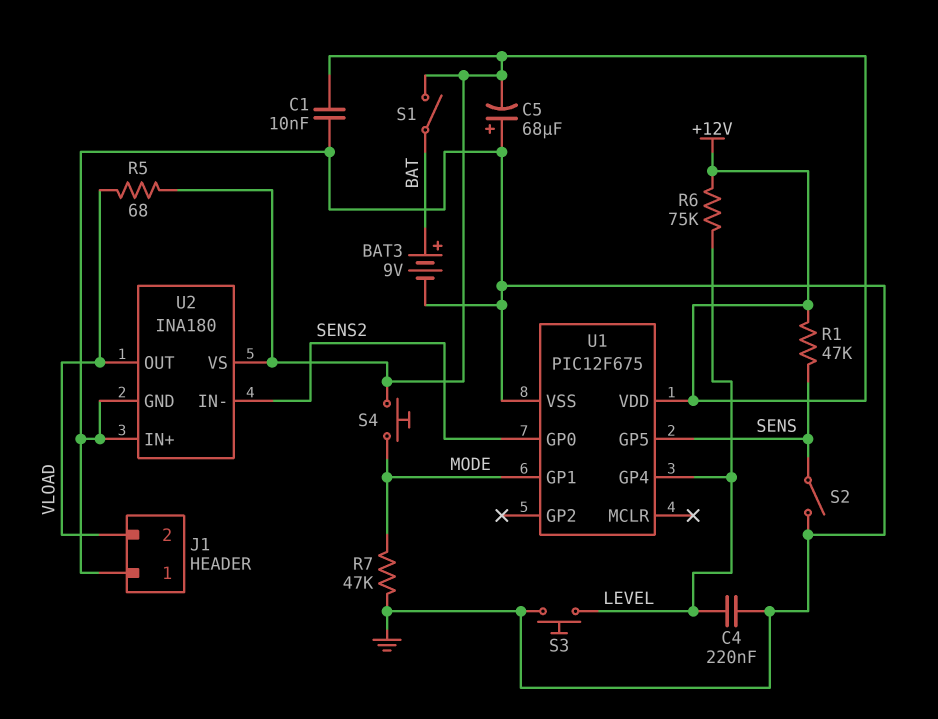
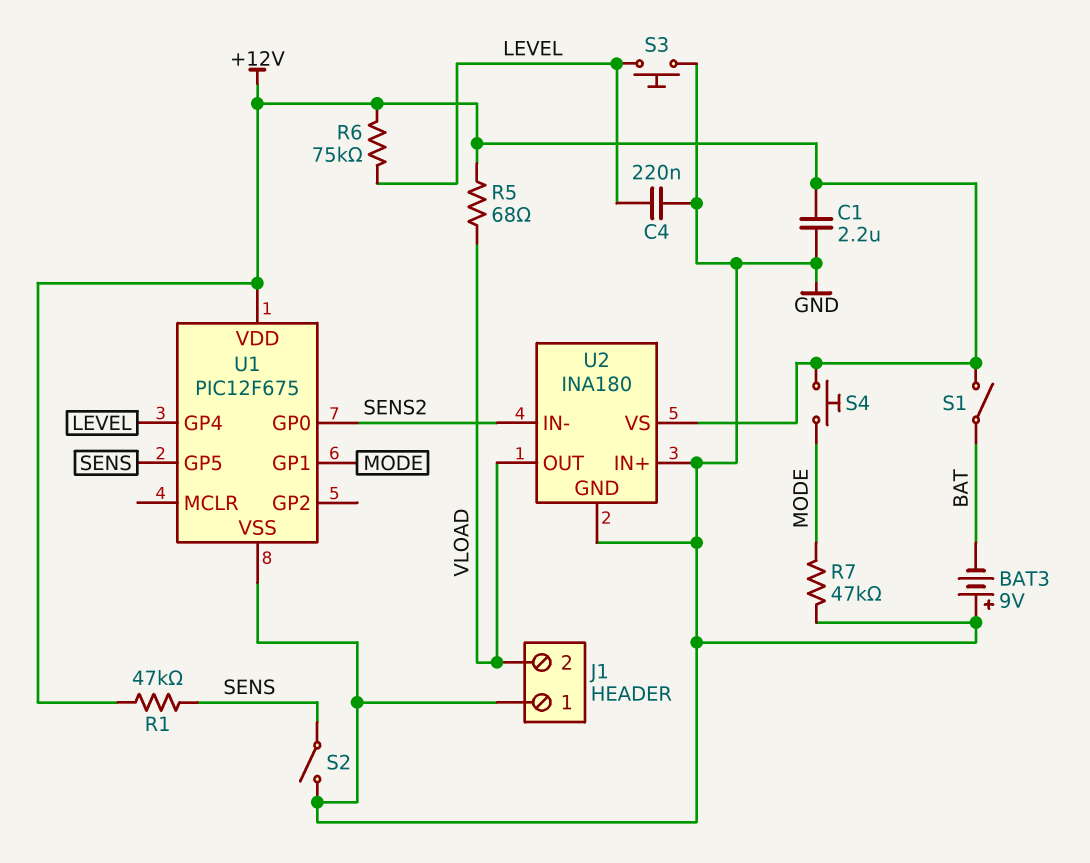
BAT3: 9V (plus BAT, minus GND) -> 9V (plus GND, minus BAT)
C1: 10nF (+12V, GND) -> 2.2uF (+12V, GND)
C5: 68uF (plus GND, minus +12V) -> none

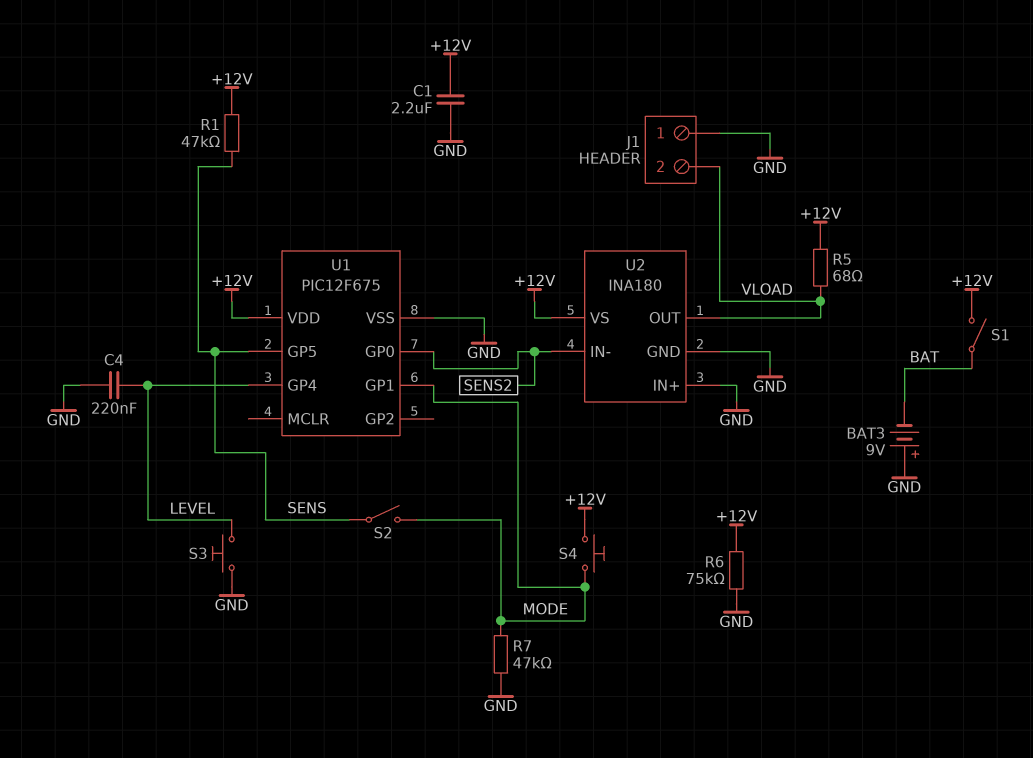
R6: 75k (+12V, LEVEL) -> 75k (+12V, GND)
S2: switch (GND, SENS) -> switch (MODE, SENS)

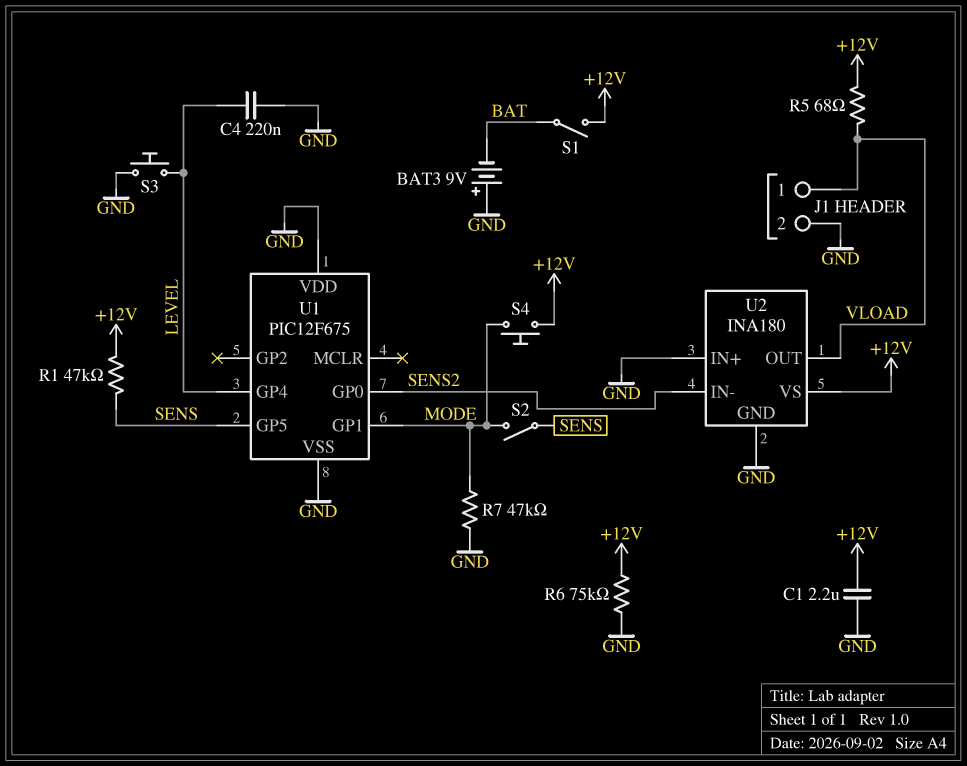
J1 pin 1: GND -> VLOAD
J1 pin 2: VLOAD -> GND
U1 pin VDD: +12V -> GND

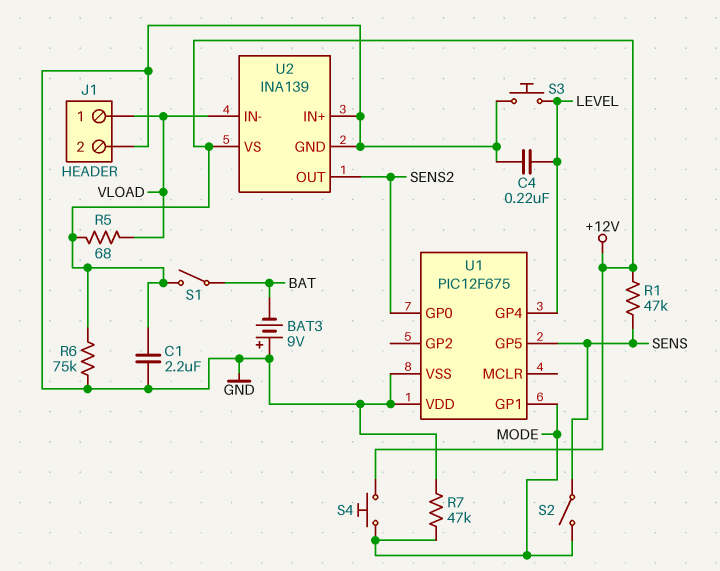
U2: INA180 -> INA139
U2 pin IN-: SENS2 -> VLOAD
U2 pin OUT: VLOAD -> SENS2

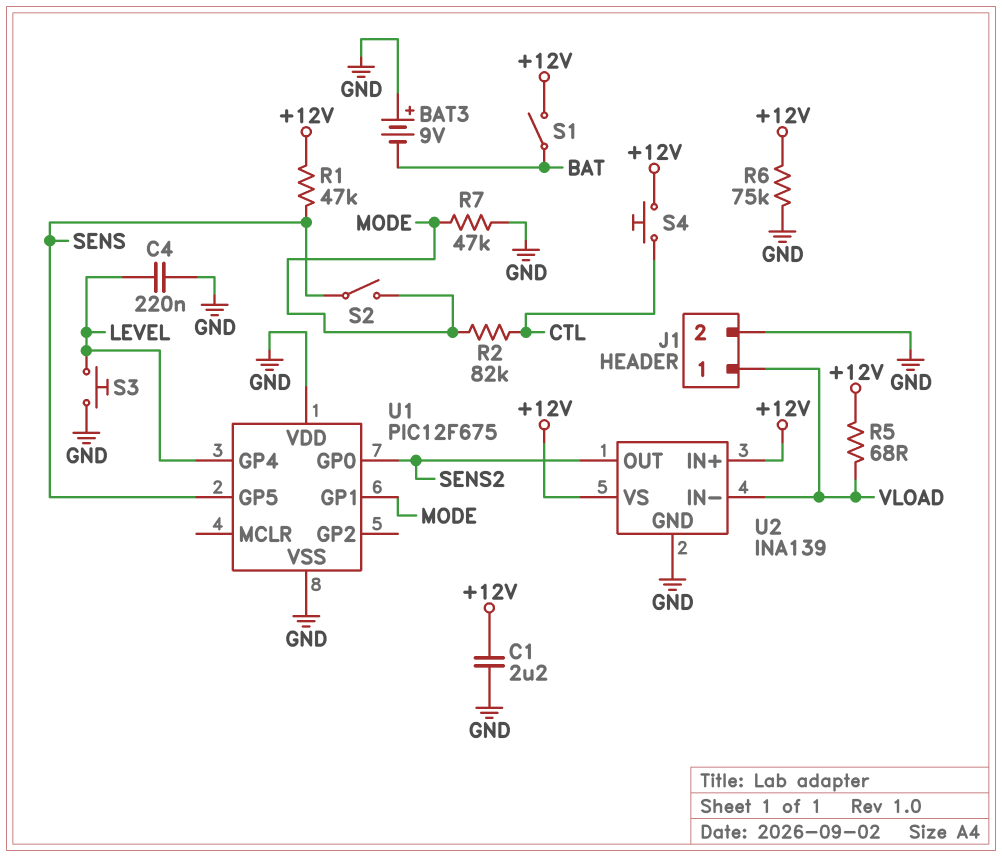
R2: none -> 82k (CTL, MODE)
S4: button (+12V, MODE) -> button (+12V, CTL)
U2 pin IN+: GND -> +12V

